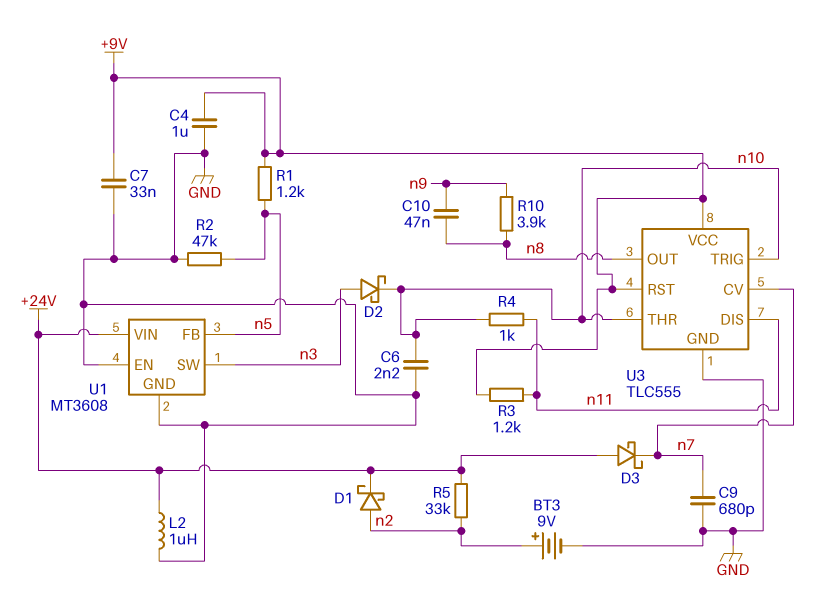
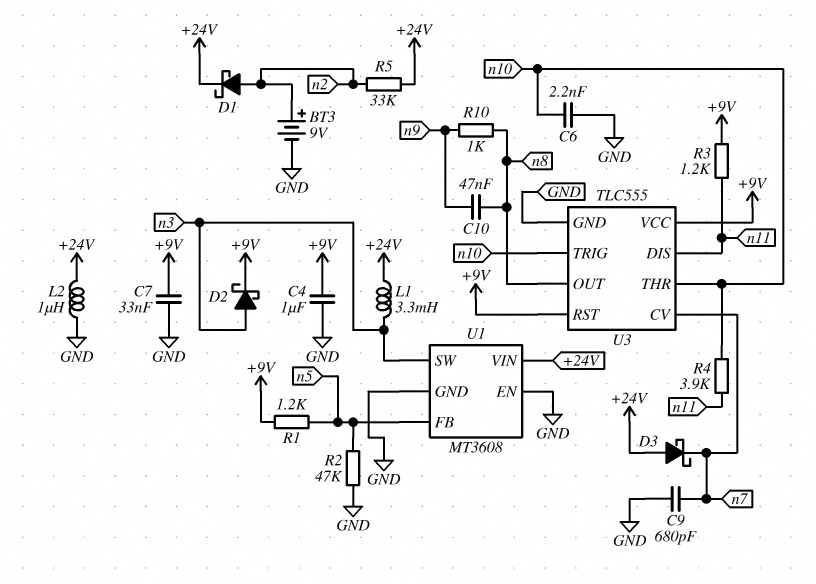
D2: schottky (A n3, K n10) -> schottky (A n3, K +9V)
L1: none -> 3.3mH (+24V, n3)
R4: 1k (n10, n11) -> 3.9k (n10, n11)
R10: 3.9k (n8, n9) -> 1k (n8, n9)

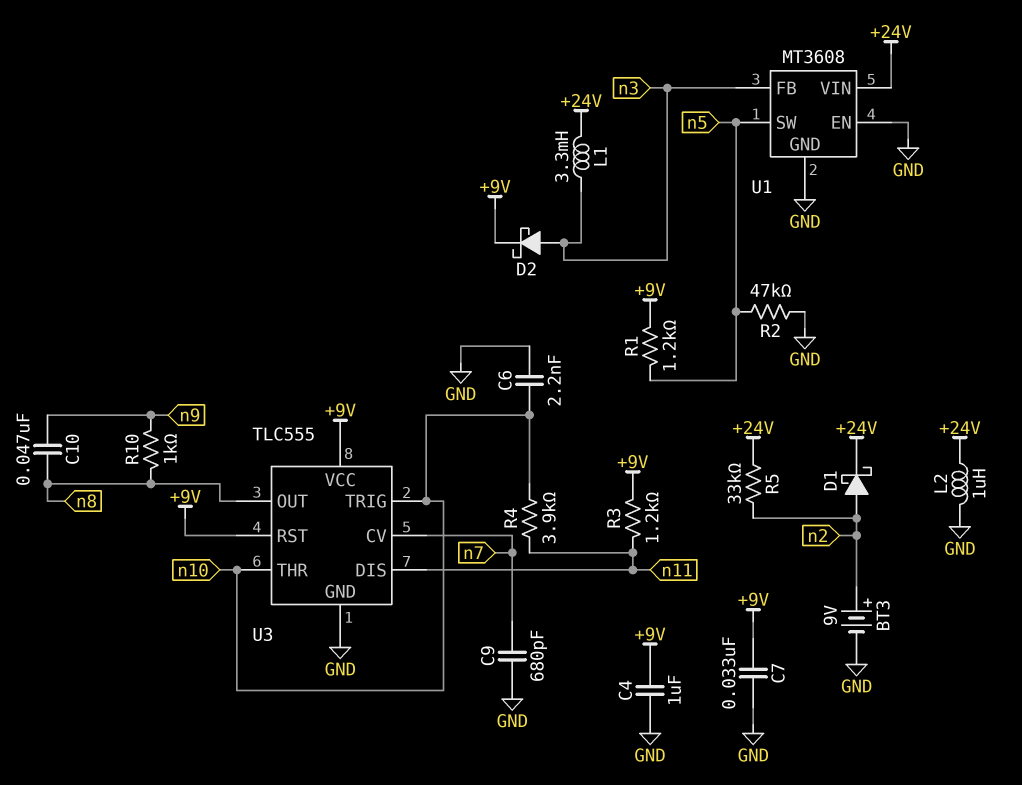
D3: schottky (A +24V, K n7) -> none
U1 pin FB: n5 -> n3
U1 pin SW: n3 -> n5

